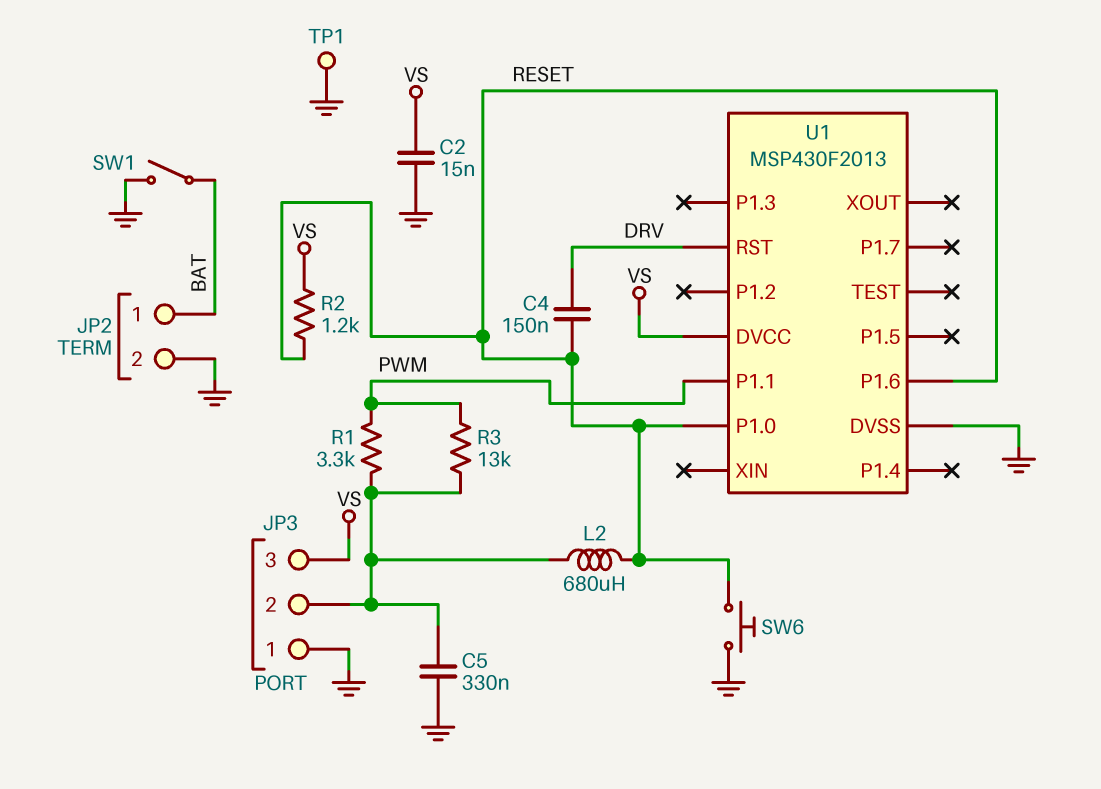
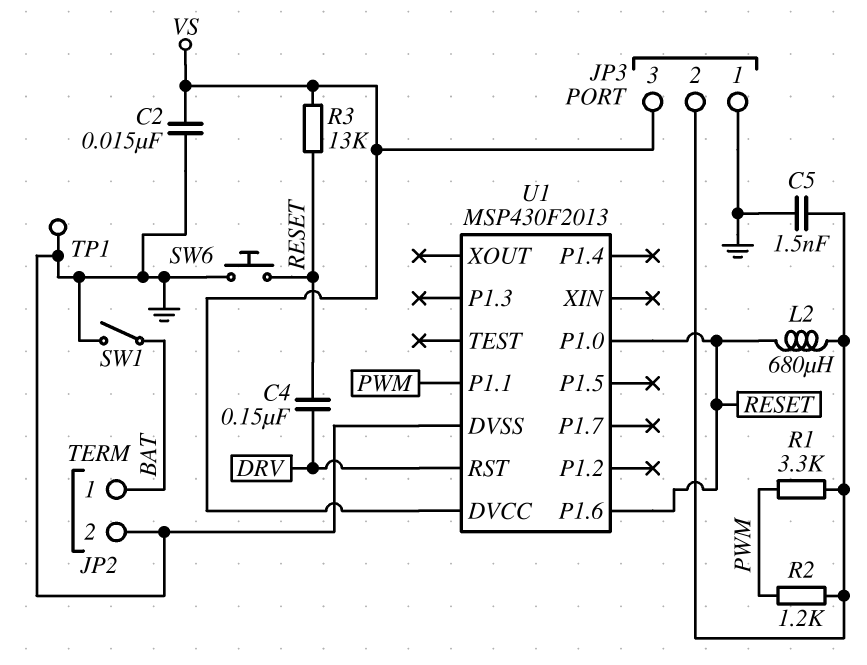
C5: 330nF (GND, JP3/2) -> 1.5nF (GND, JP3/2)
R2: 1.2k (RESET, VS) -> 1.2k (JP3/2, PWM)
R3: 13k (JP3/2, PWM) -> 13k (RESET, VS)

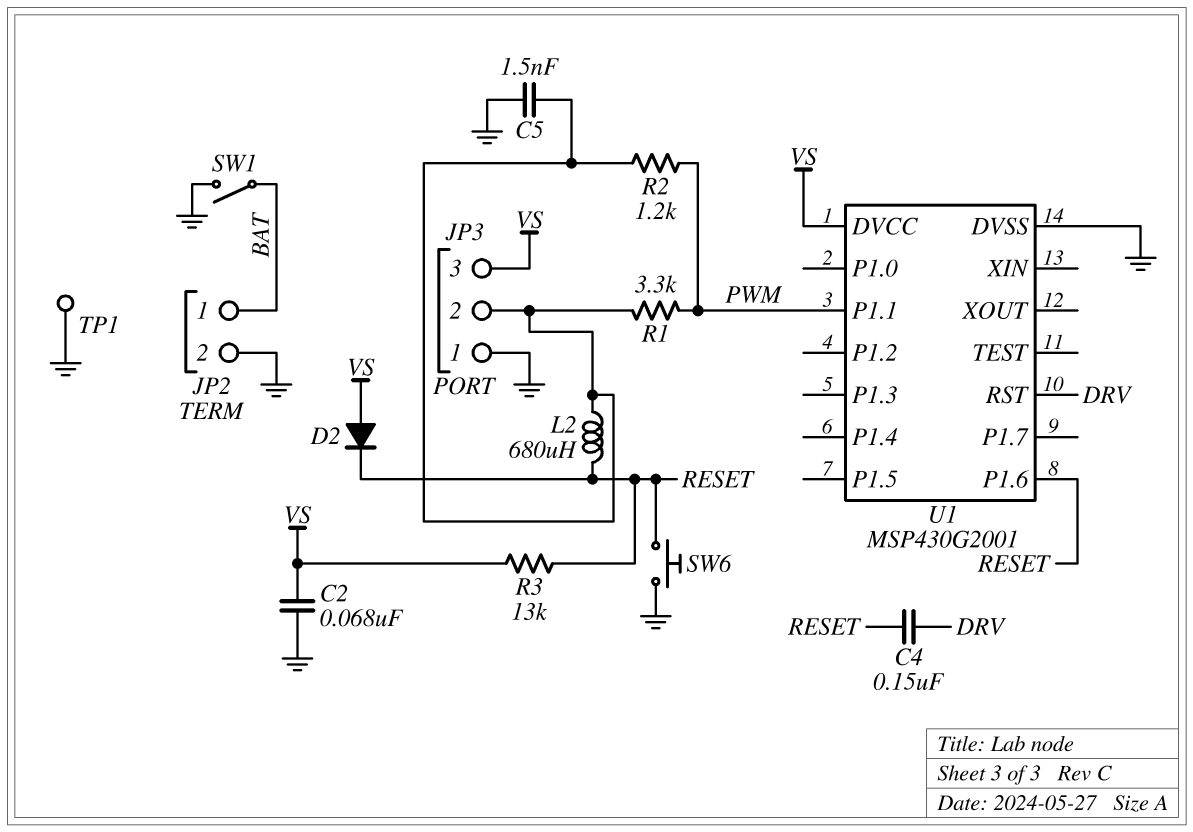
C2: 15nF (GND, VS) -> 68nF (GND, VS)
D2: none -> diode (A VS, K RESET)
U1: MSP430F2013 -> MSP430G2001
U1 pin P1.0: RESET -> none

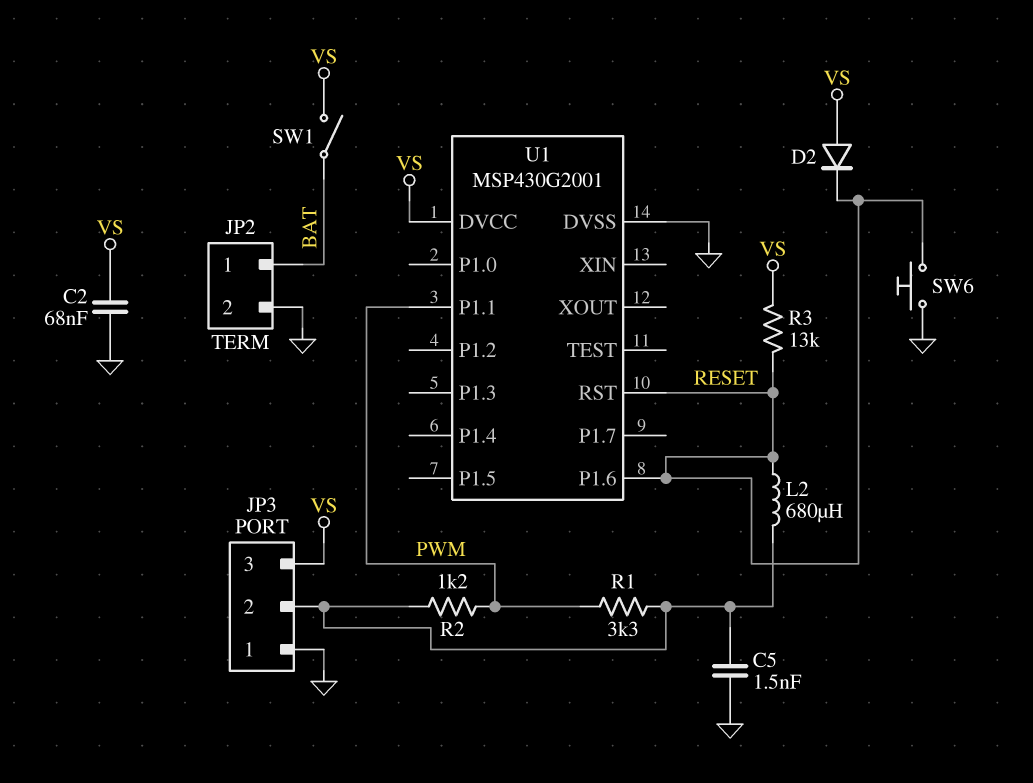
C4: 150nF (DRV, RESET) -> none
SW1: switch (BAT, GND) -> switch (BAT, VS)
TP1: test point (GND) -> none
U1 pin RST: DRV -> RESET

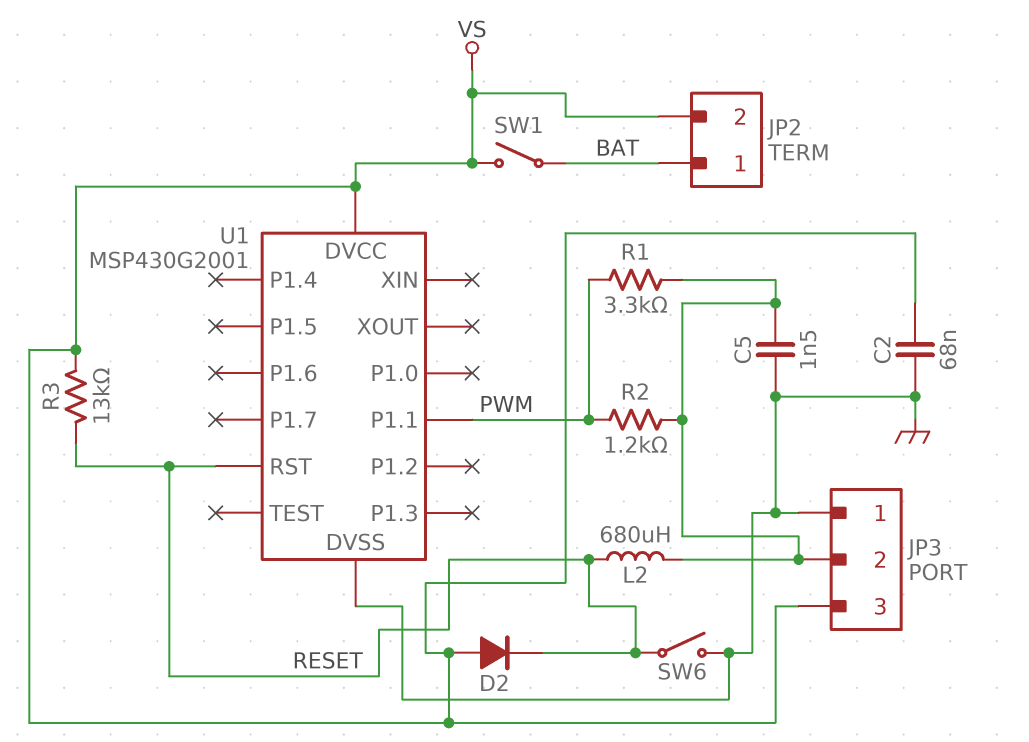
JP2 pin 2: GND -> VS
SW6: button (GND, RESET) -> switch (GND, RESET)
U1 pin P1.6: RESET -> none

